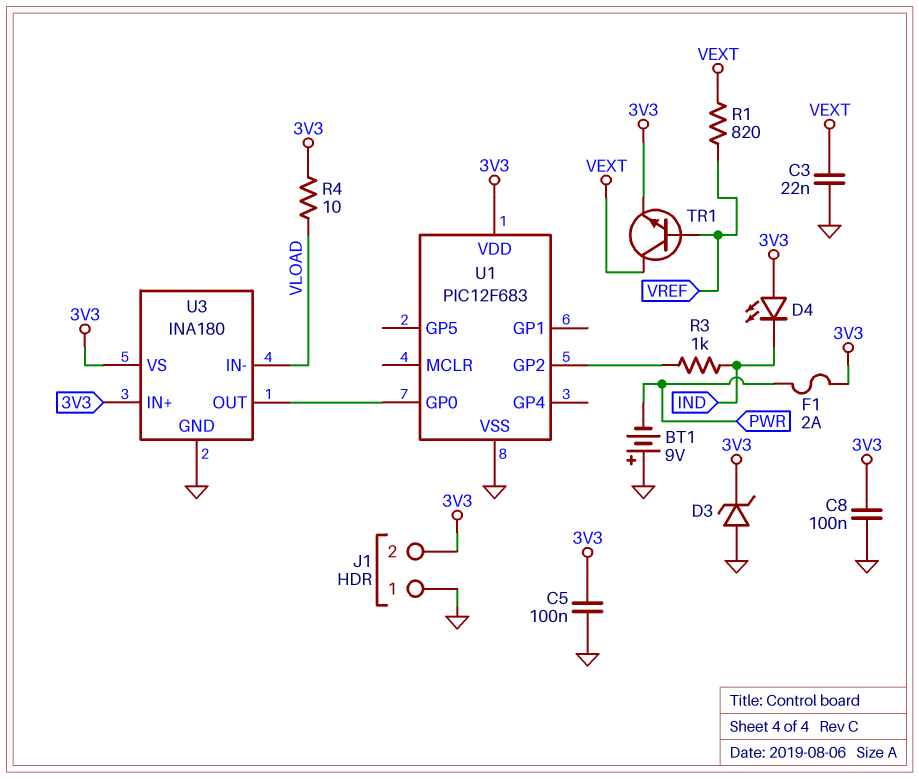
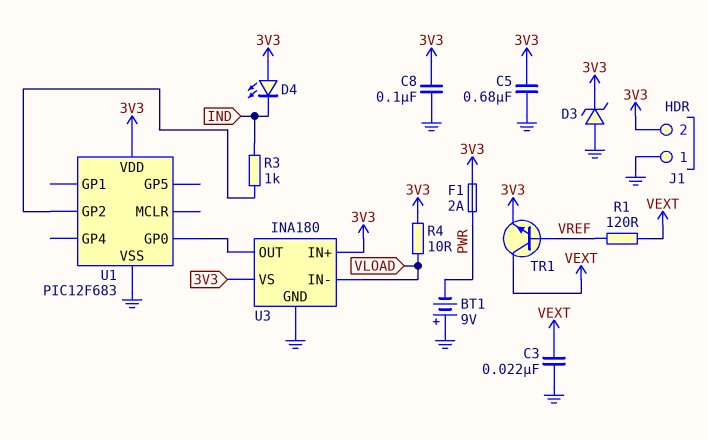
C5: 100nF (3V3, GND) -> 680nF (3V3, GND)
R1: 820 (VEXT, VREF) -> 120 (VEXT, VREF)

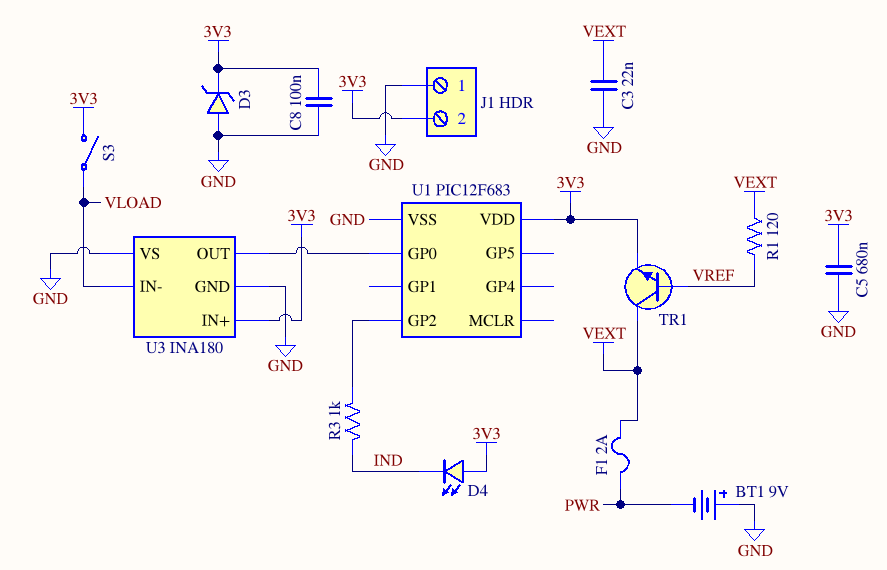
F1: 2A (3V3, PWR) -> 2A (PWR, VEXT)
R4: 10 (3V3, VLOAD) -> none
S3: none -> switch (3V3, VLOAD)
U3 pin VS: 3V3 -> GND

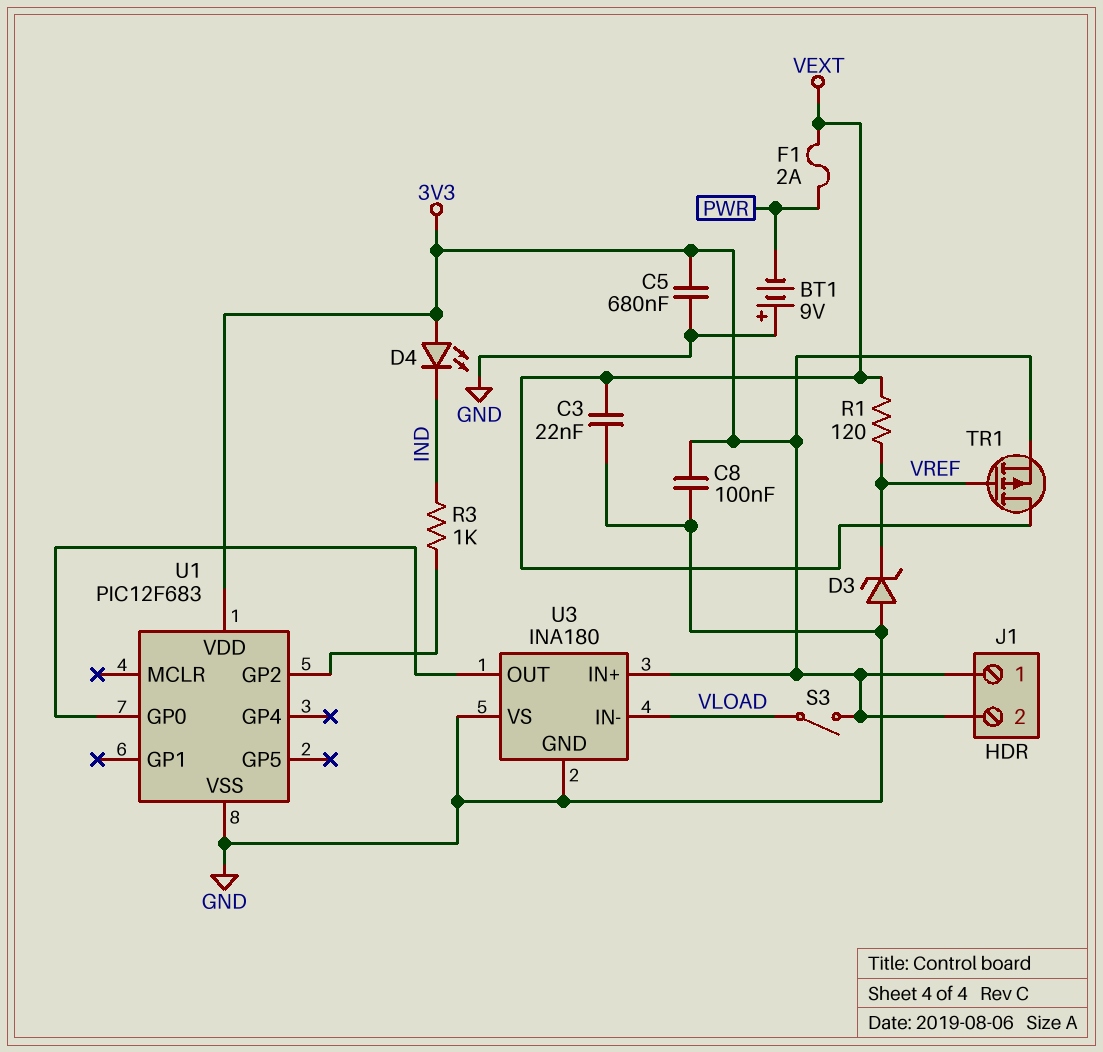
D3: zener (A GND, K 3V3) -> zener (A GND, K VREF)
J1 pin 1: GND -> 3V3
TR1: NPN (B VREF, C VEXT, E 3V3) -> PMOS (G VREF, D VEXT, S 3V3)

